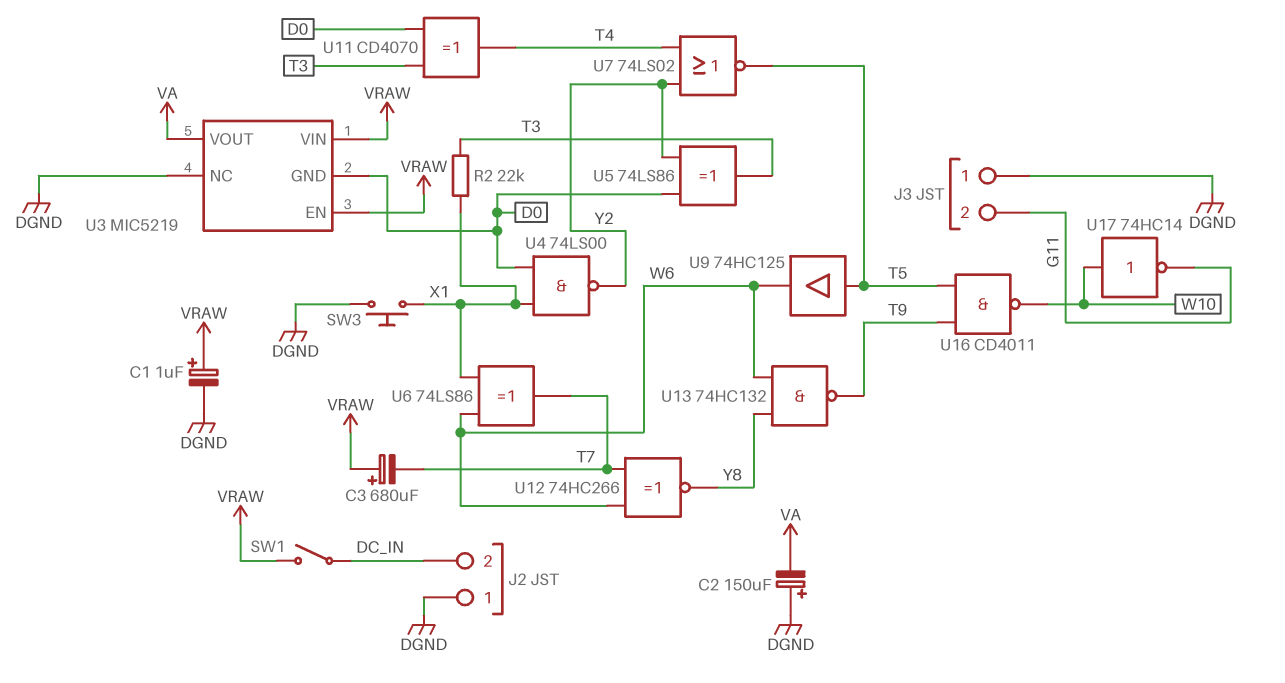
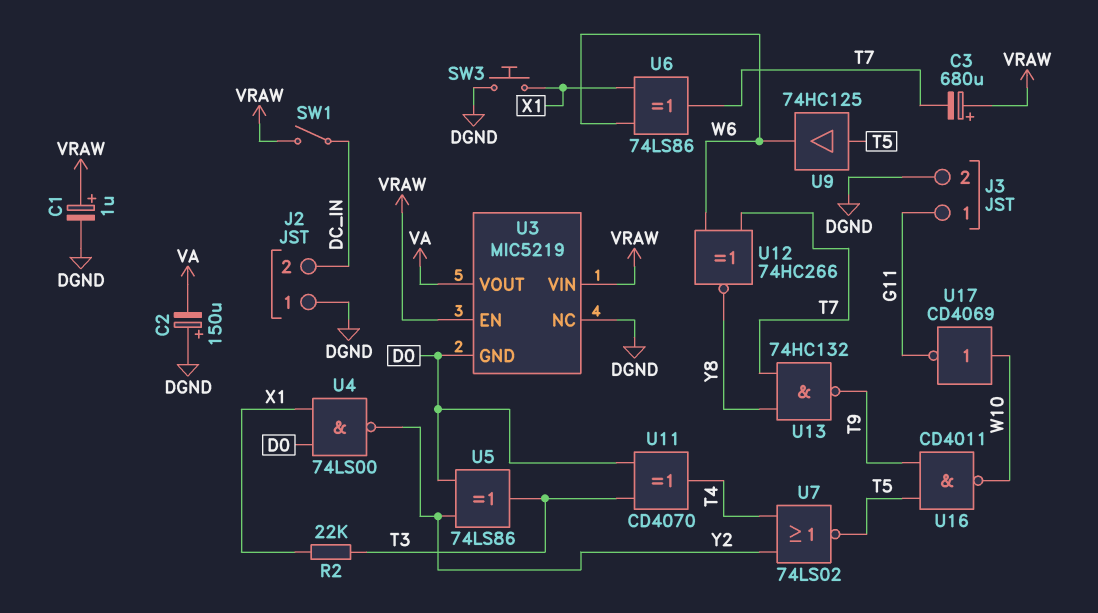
J3 pin 1: DGND -> G11
J3 pin 2: G11 -> DGND
U13: NAND 74HC132 (in W6, in Y8, out T9) -> NAND 74HC132 (in T7, in Y8, out T9)
U17: NOT 74HC14 (in W10, out G11) -> NOT CD4069 (in W10, out G11)

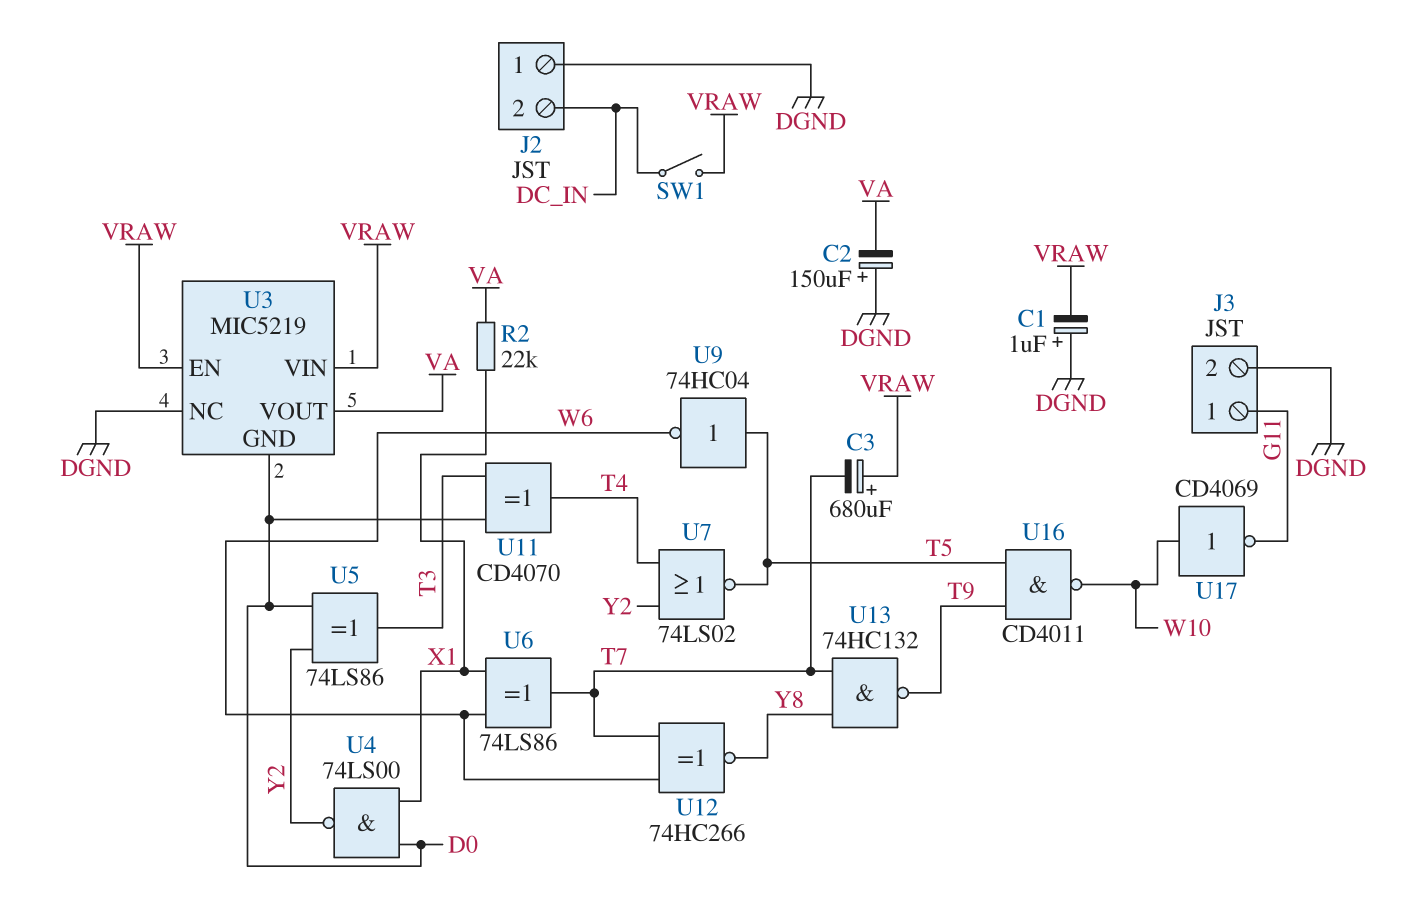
C1: 1uF (plus VRAW, minus DGND) -> 1uF (plus DGND, minus VRAW)
R2: 22k (T3, X1) -> 22k (VA, X1)
SW3: button (DGND, X1) -> none
U9: buffer 74HC125 (in T5, out W6) -> NOT 74HC04 (in T5, out W6)

